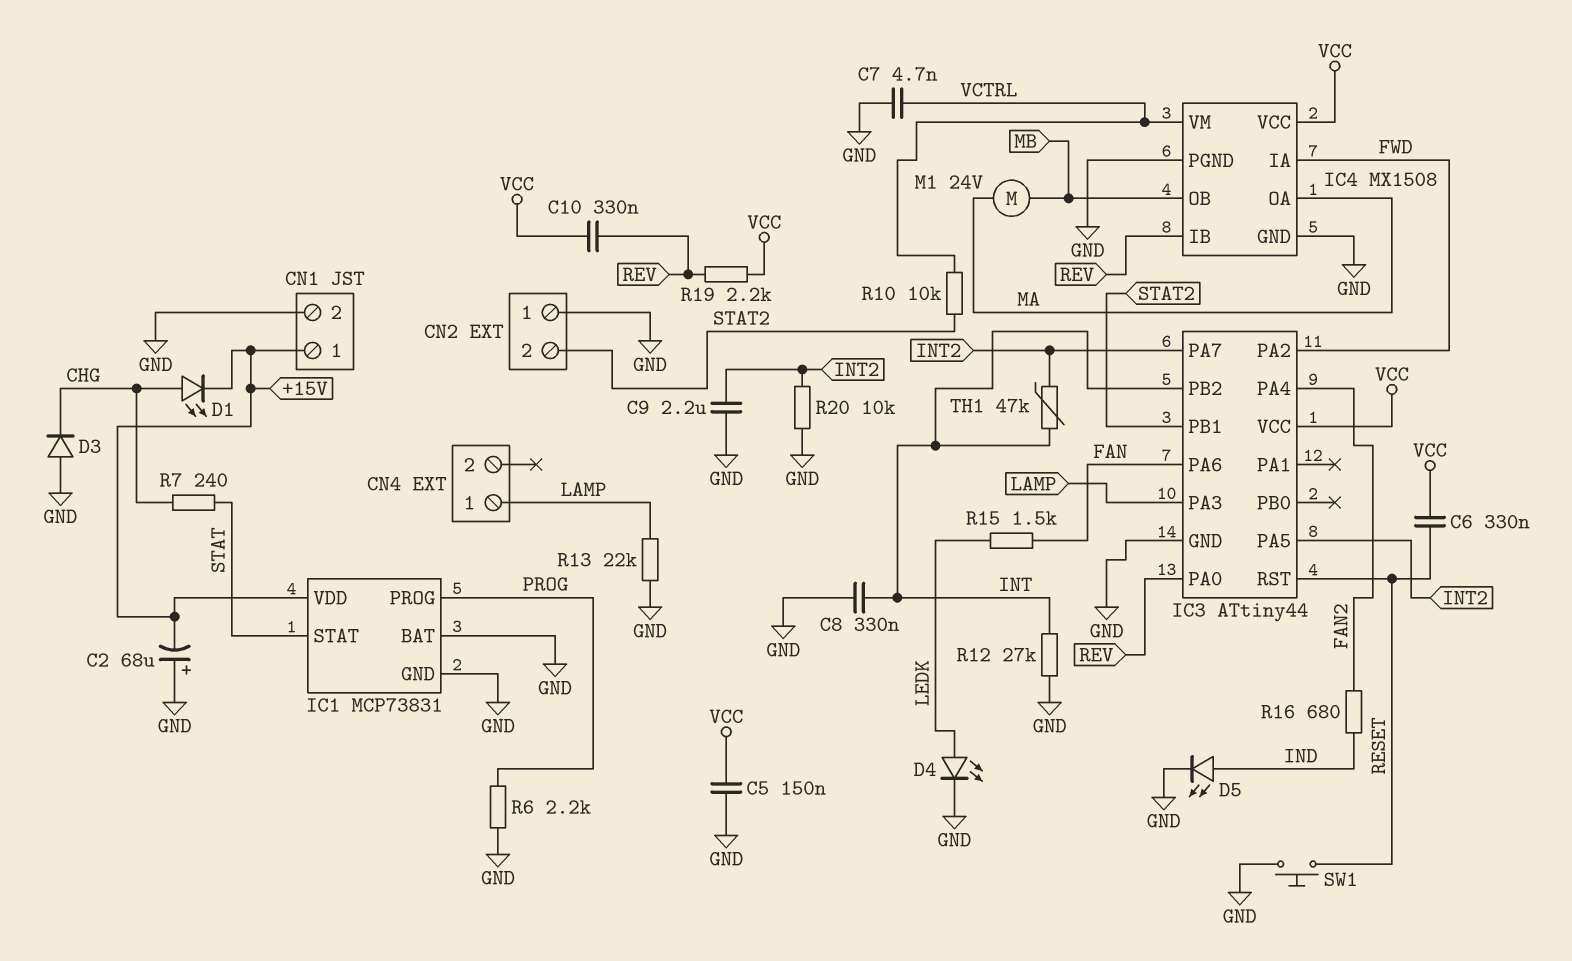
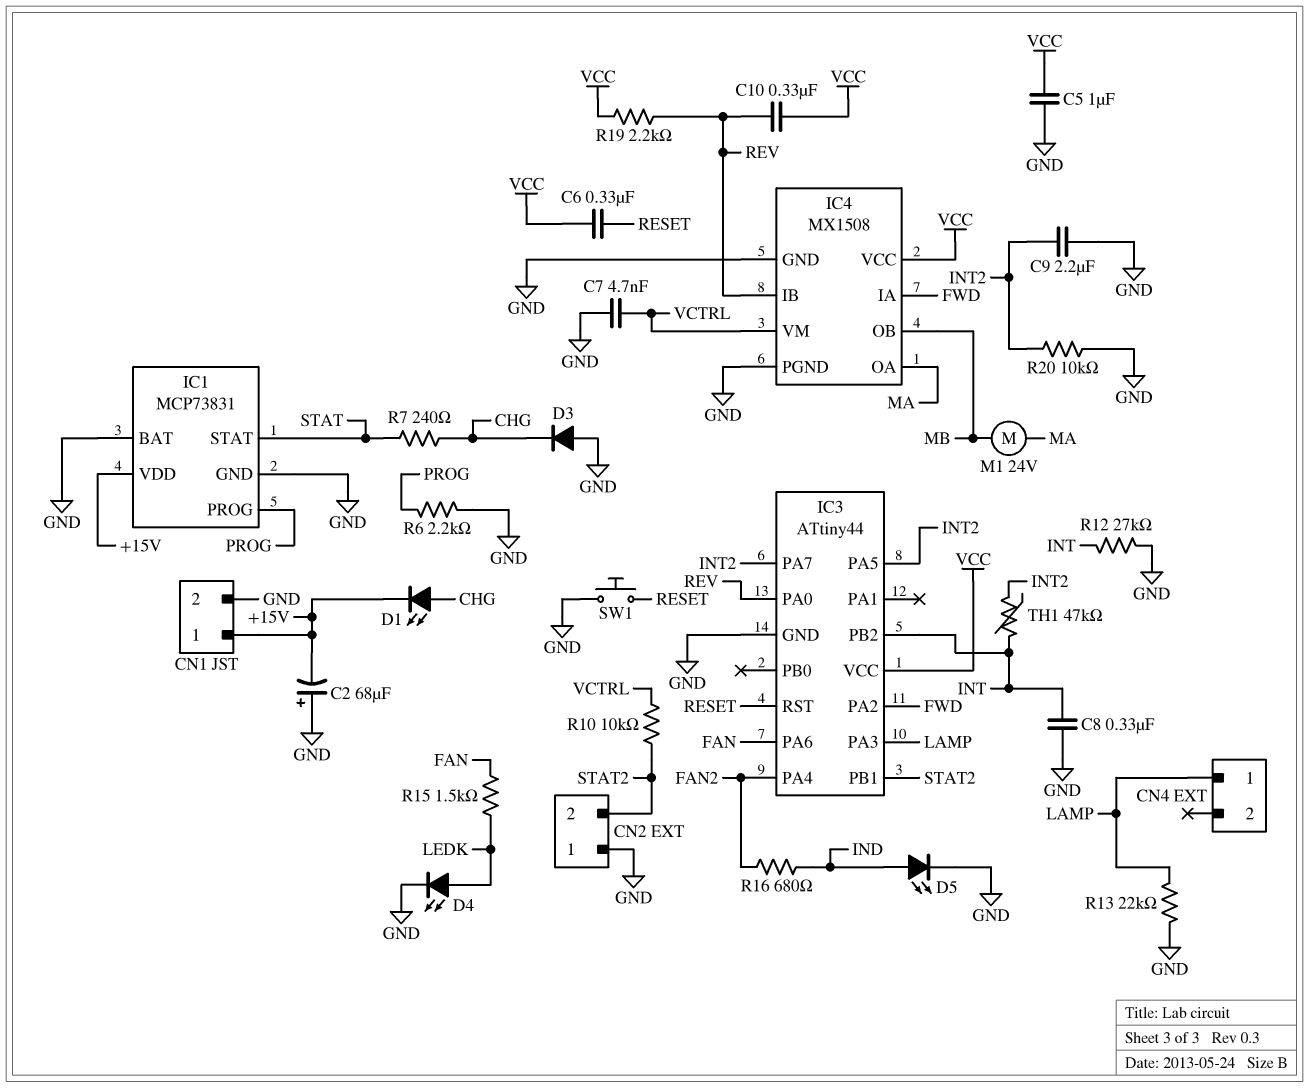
C5: 150nF (GND, VCC) -> 1uF (GND, VCC)

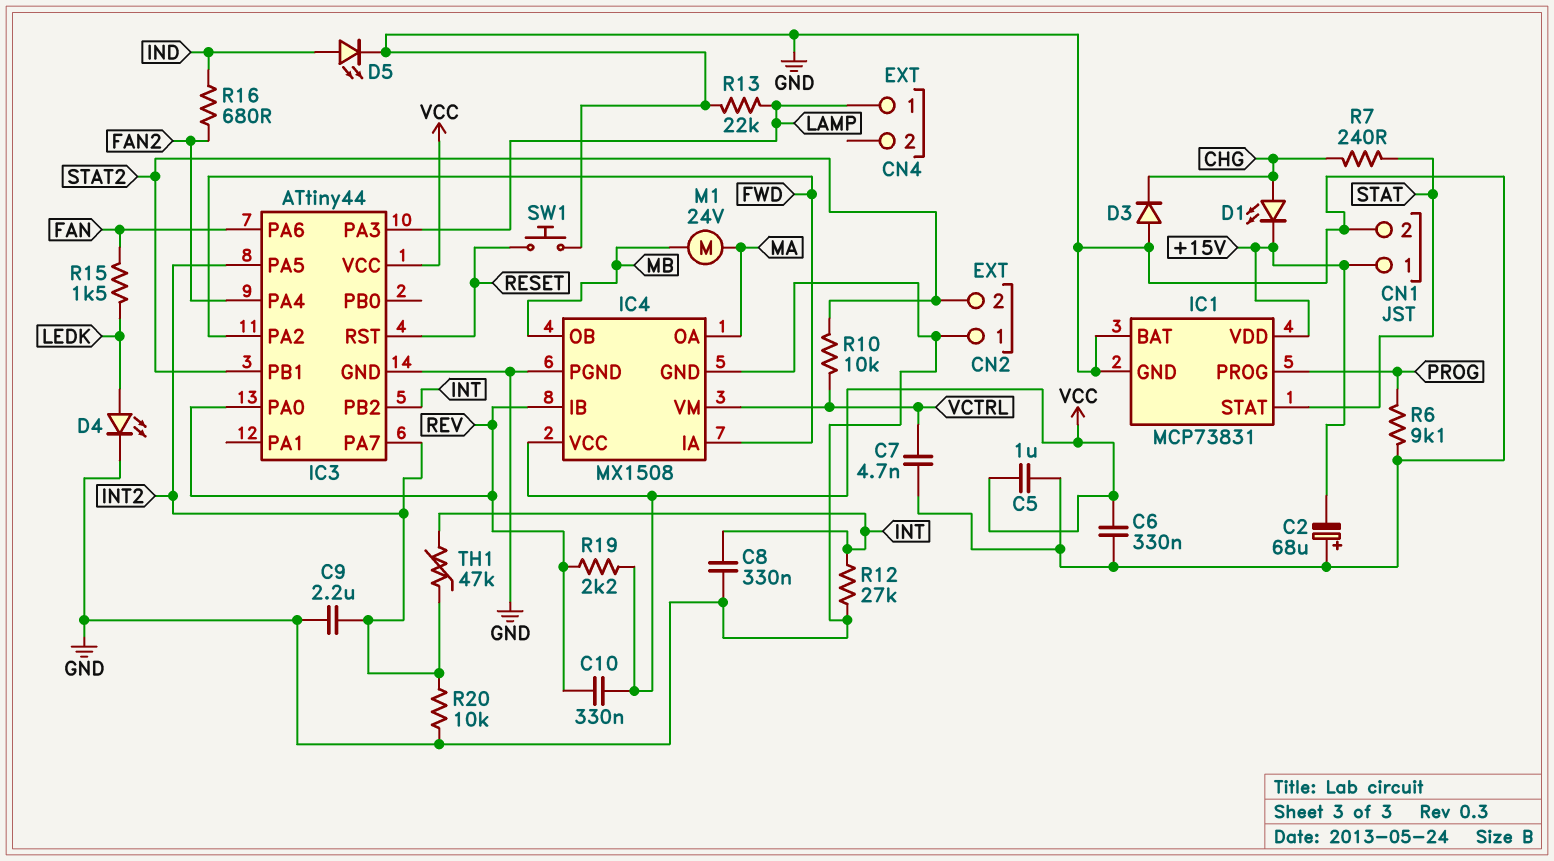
C6: 330nF (RESET, VCC) -> 330nF (GND, VCC)
R6: 2.2k (GND, PROG) -> 9.1k (GND, PROG)

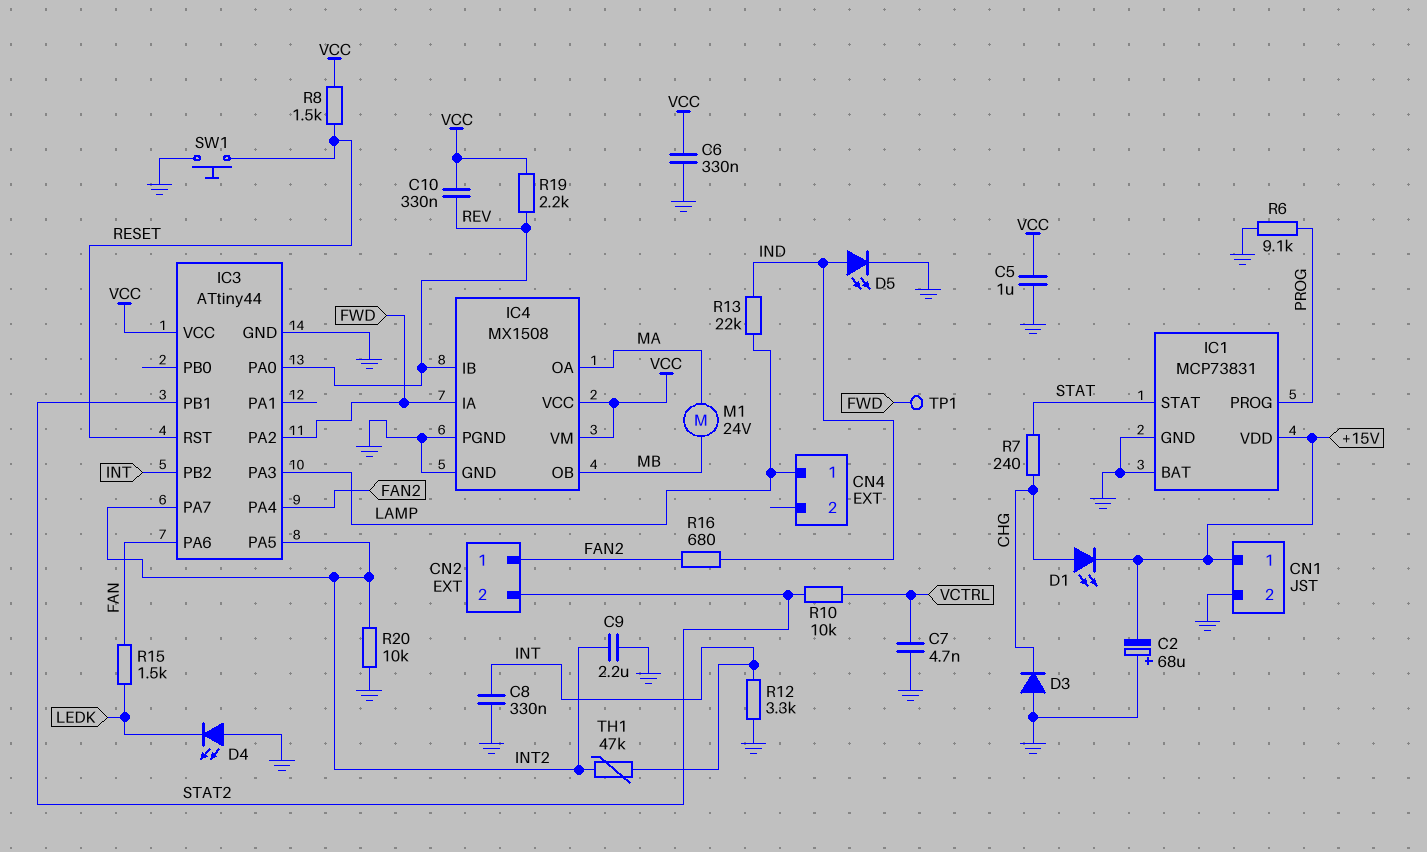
CN2 pin 1: GND -> FAN2
D4: LED (A LEDK, K GND) -> LED (A GND, K LEDK)
IC4 pin VM: VCTRL -> VCC
R8: none -> 1.5k (RESET, VCC)
R12: 27k (GND, INT) -> 3.3k (GND, INT)
R13: 22k (GND, LAMP) -> 22k (IND, LAMP)
TP1: none -> test point (FWD)

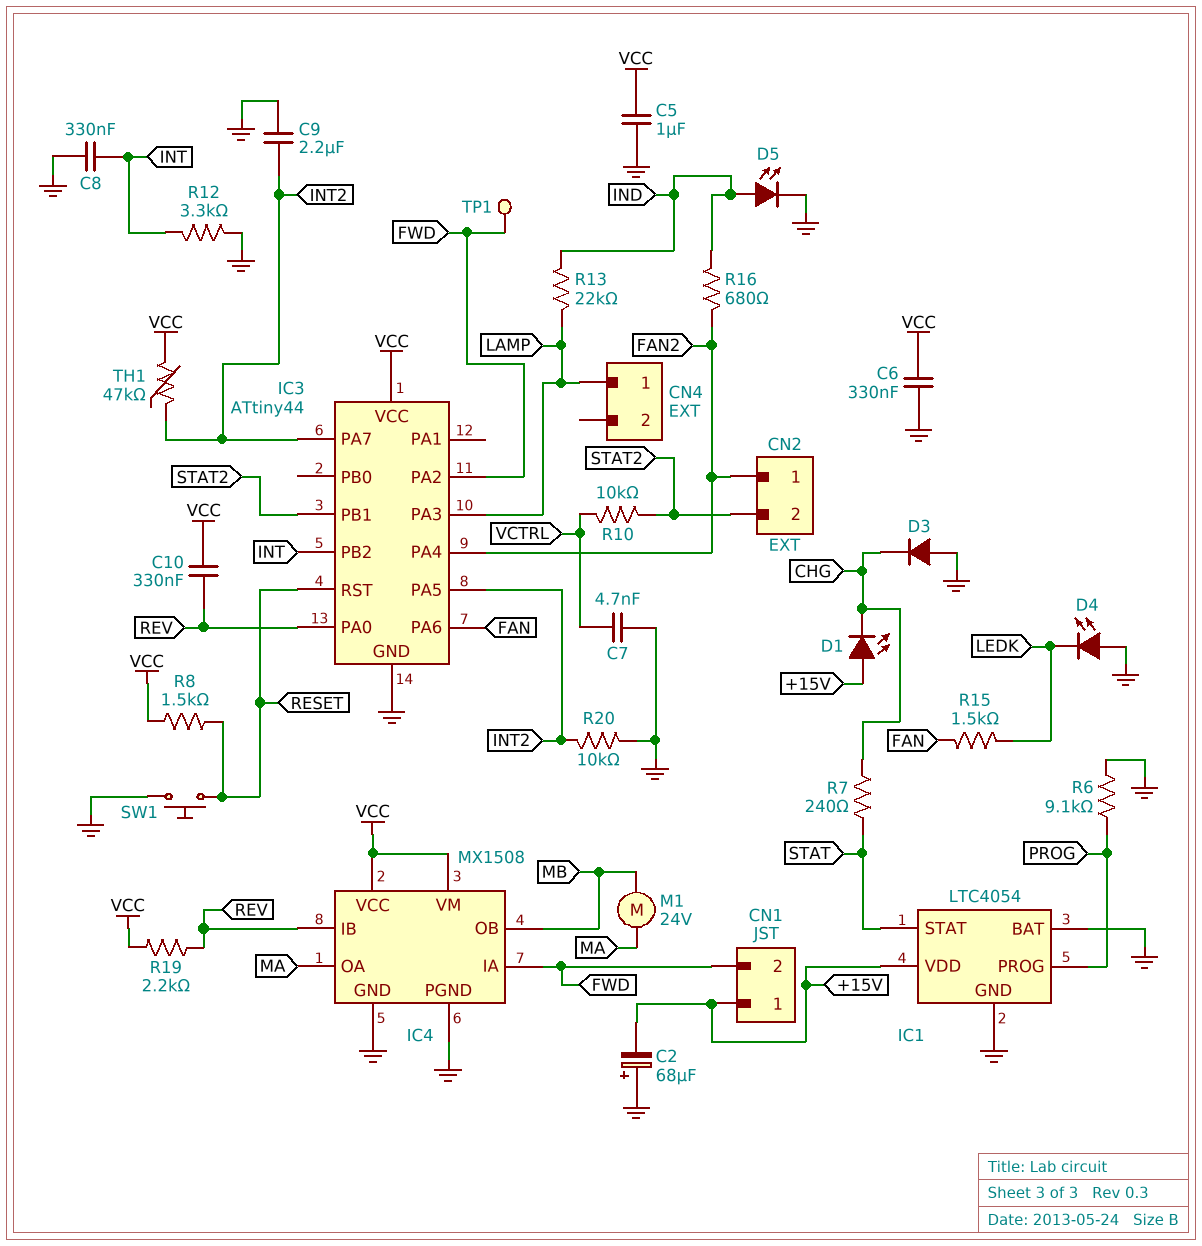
CN1 pin 2: GND -> FWD
D1: LED (A CHG, K +15V) -> LED (A +15V, K CHG)
IC1: MCP73831 -> LTC4054
TH1: 47k (INT, INT2) -> 47k (INT2, VCC)

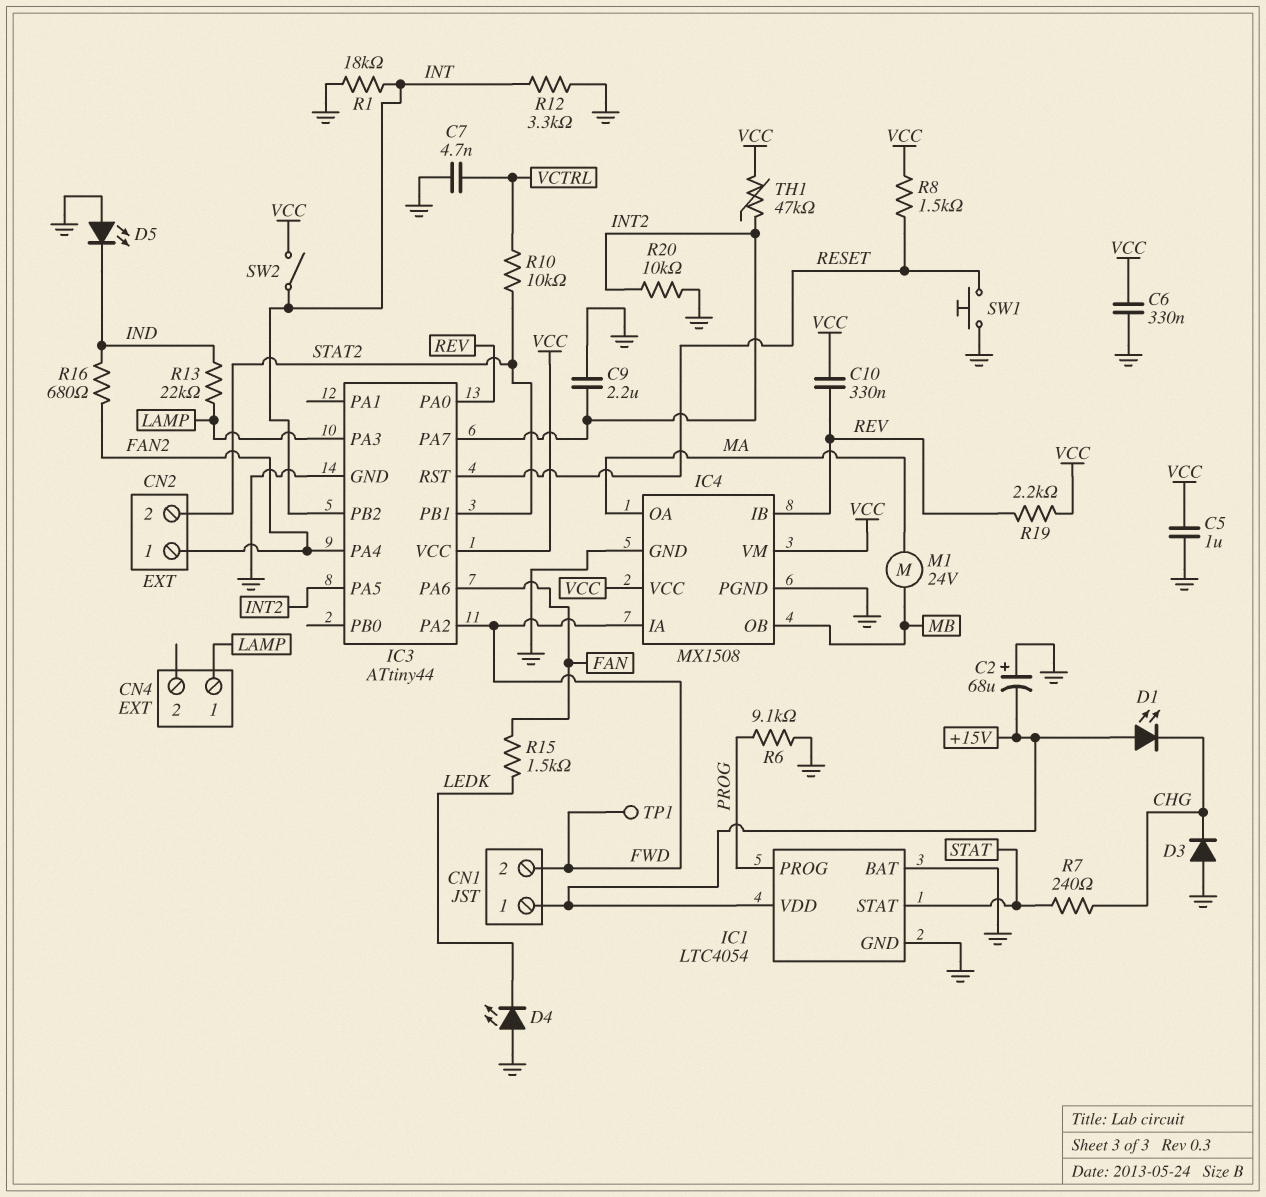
C8: 330nF (GND, INT) -> none
D5: LED (A IND, K GND) -> LED (A GND, K IND)
R1: none -> 18k (GND, INT)
SW2: none -> switch (INT, VCC)

